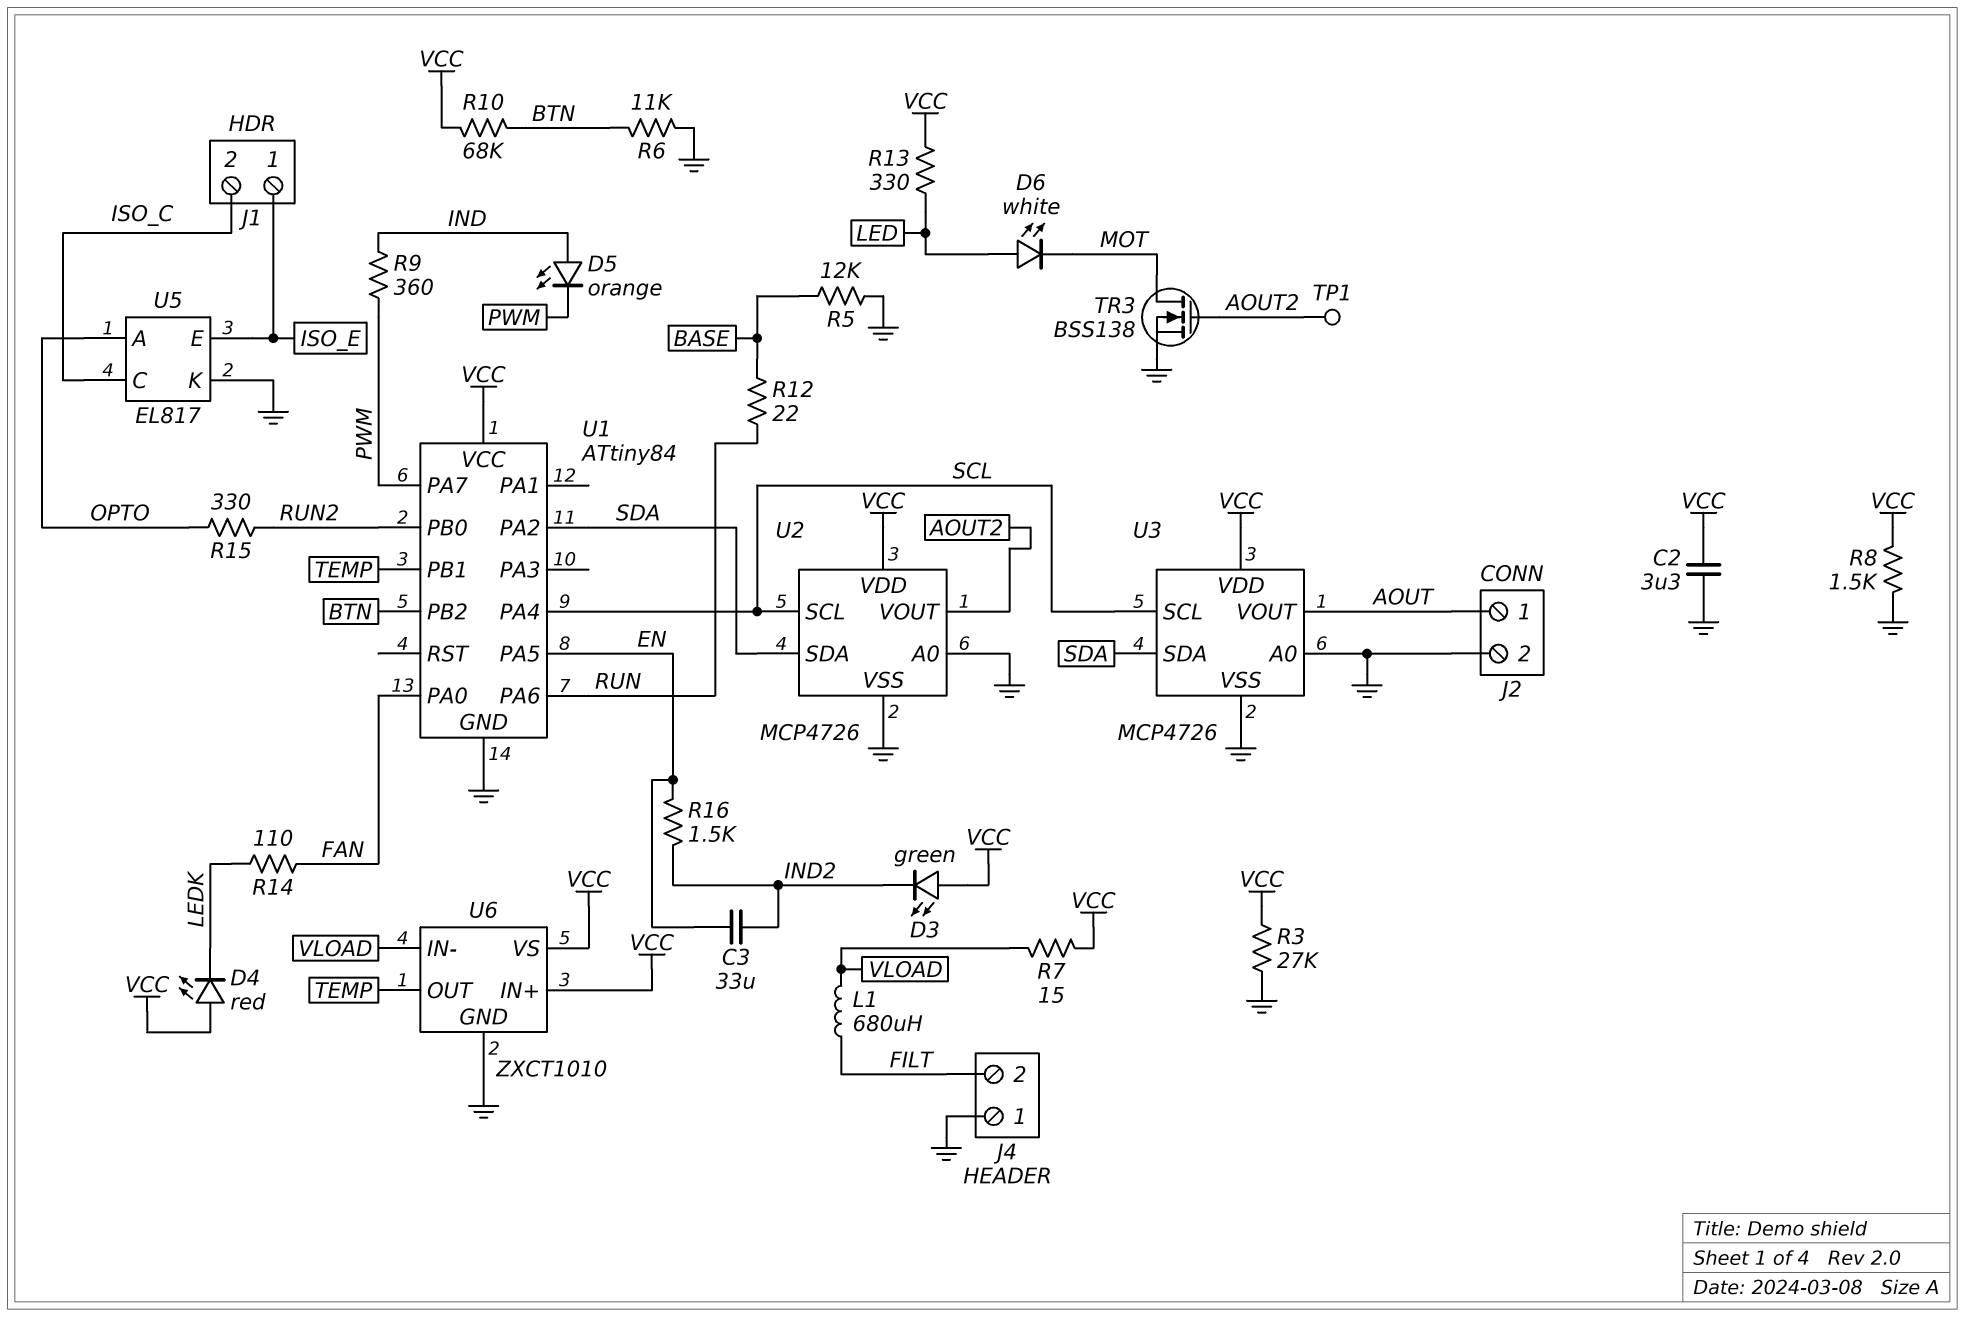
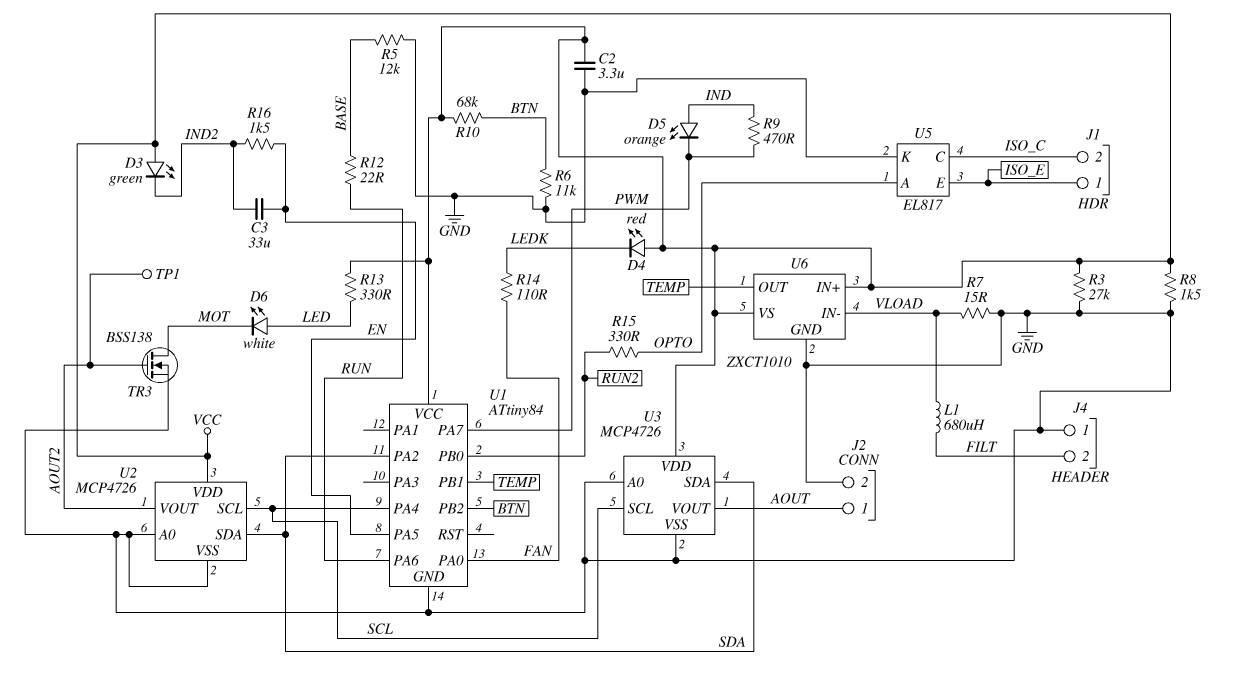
R7: 15 (VCC, VLOAD) -> 15 (GND, VLOAD)
R9: 360 (IND, PWM) -> 470 (IND, PWM)

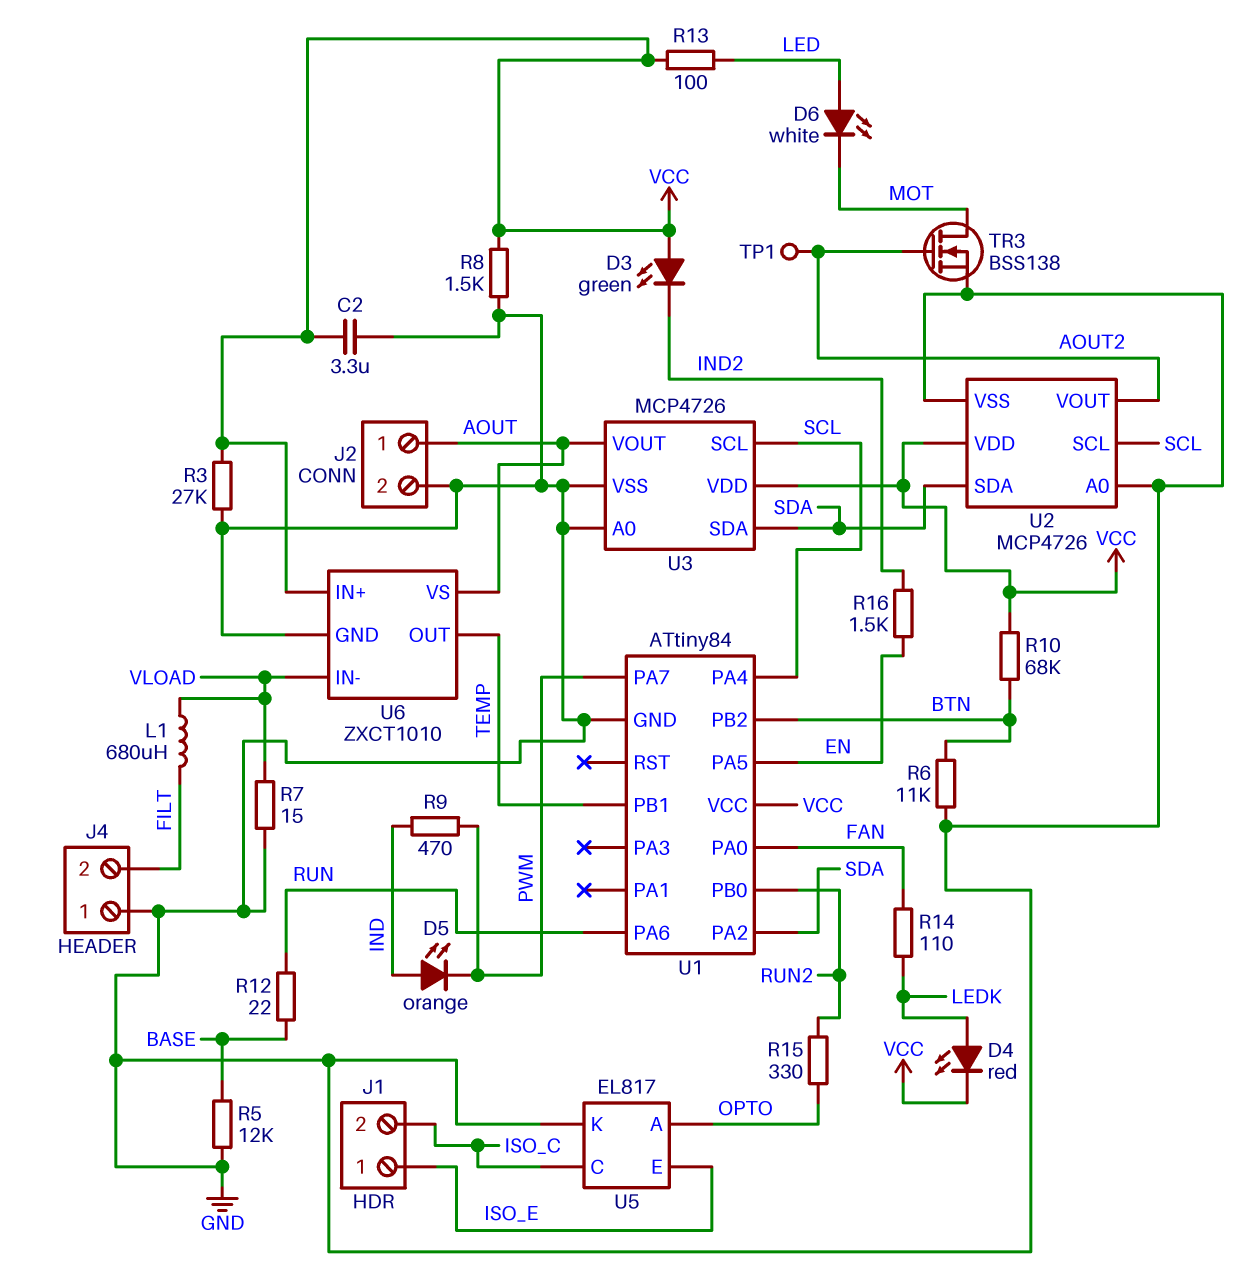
C3: 33uF (EN, IND2) -> none
D4: LED red (A VCC, K LEDK) -> LED red (A LEDK, K VCC)
R13: 330 (LED, VCC) -> 100 (LED, VCC)
U6 pin VS: VCC -> AOUT

